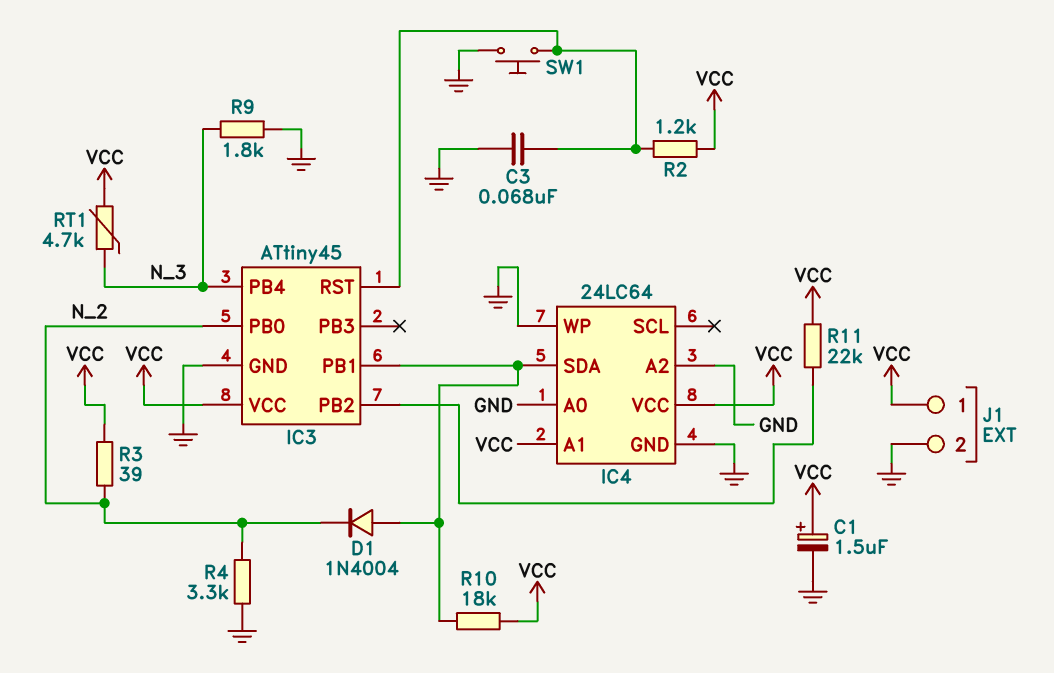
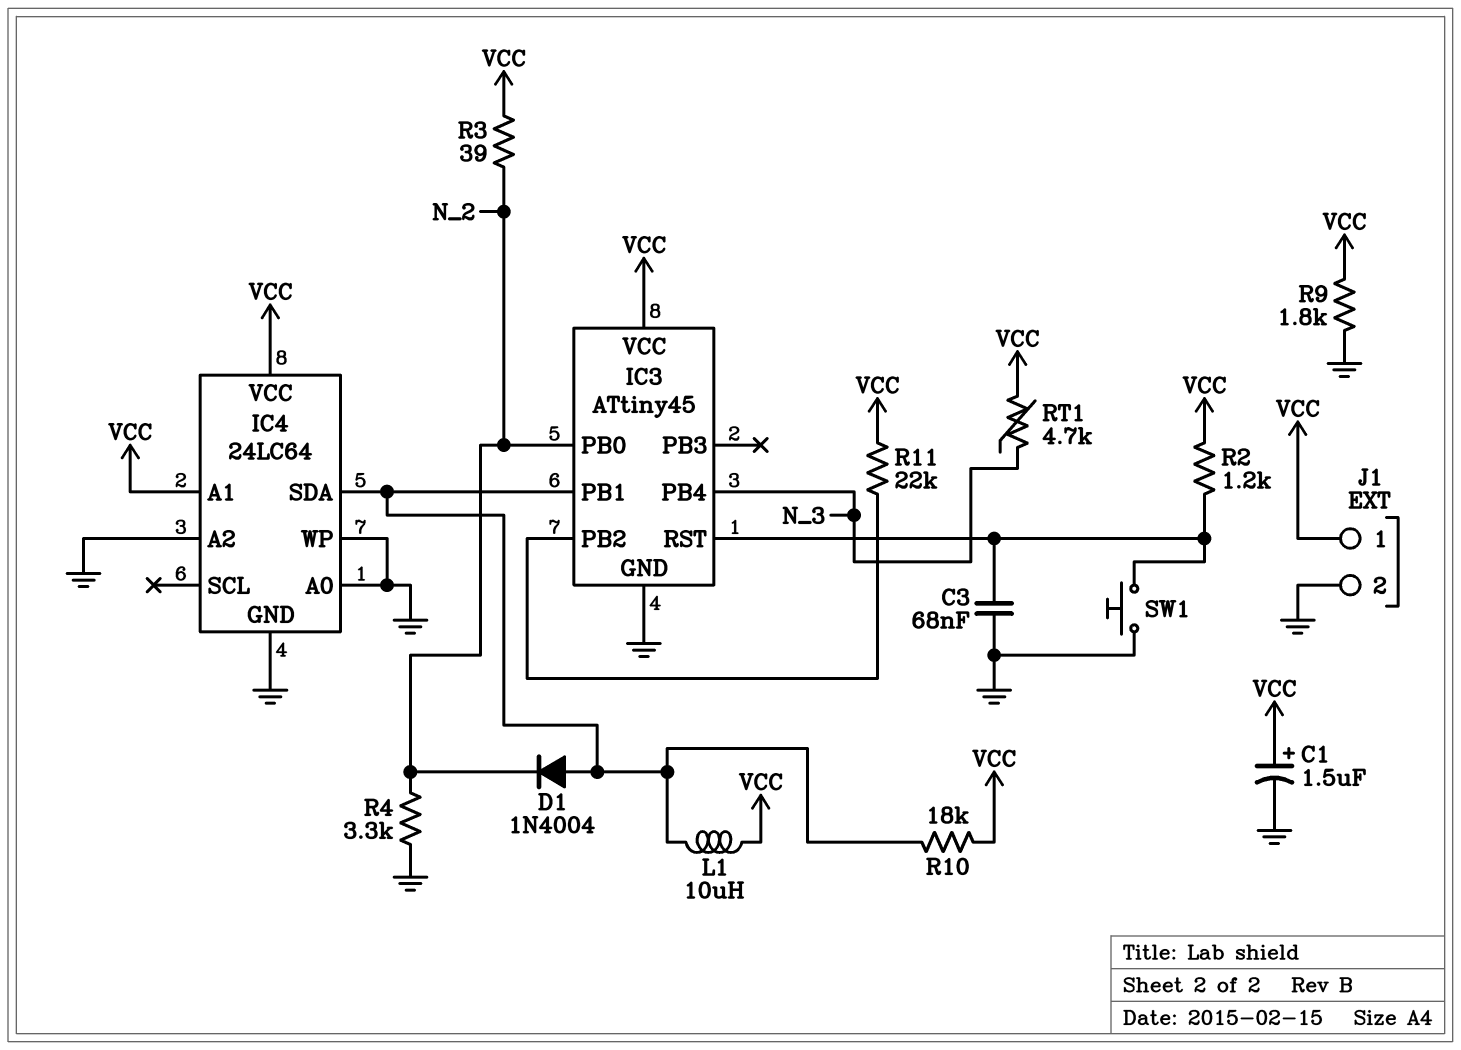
L1: none -> 10uH (IC3/PB1, VCC)
R9: 1.8k (GND, N_3) -> 1.8k (GND, VCC)

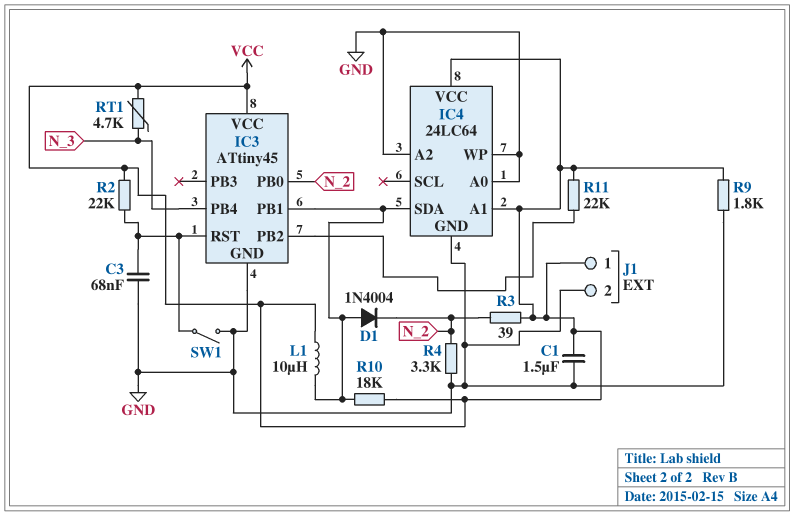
C1: 1.5uF (plus VCC, minus GND) -> 1.5uF (GND, VCC)
R2: 1.2k (IC3/RST, VCC) -> 22k (IC3/RST, VCC)
SW1: button (GND, IC3/RST) -> switch (GND, IC3/RST)

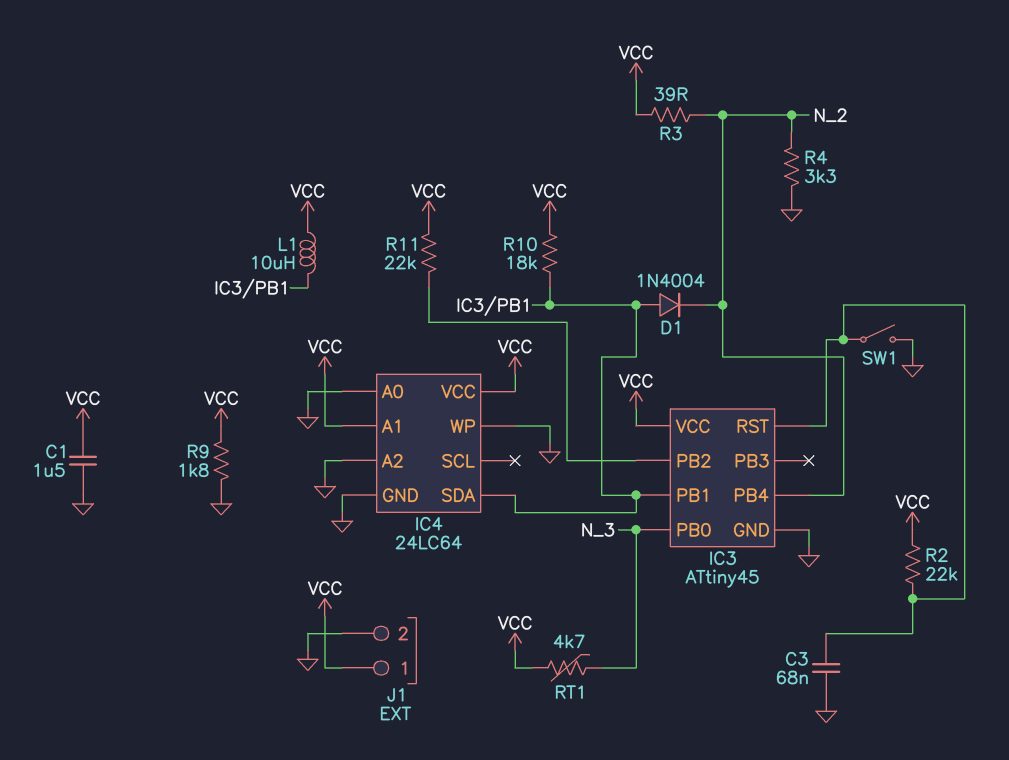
IC3 pin PB0: N_2 -> N_3
IC3 pin PB4: N_3 -> N_2

